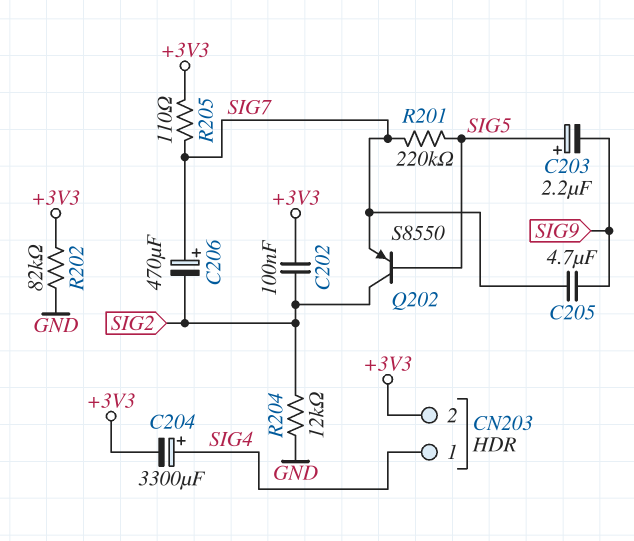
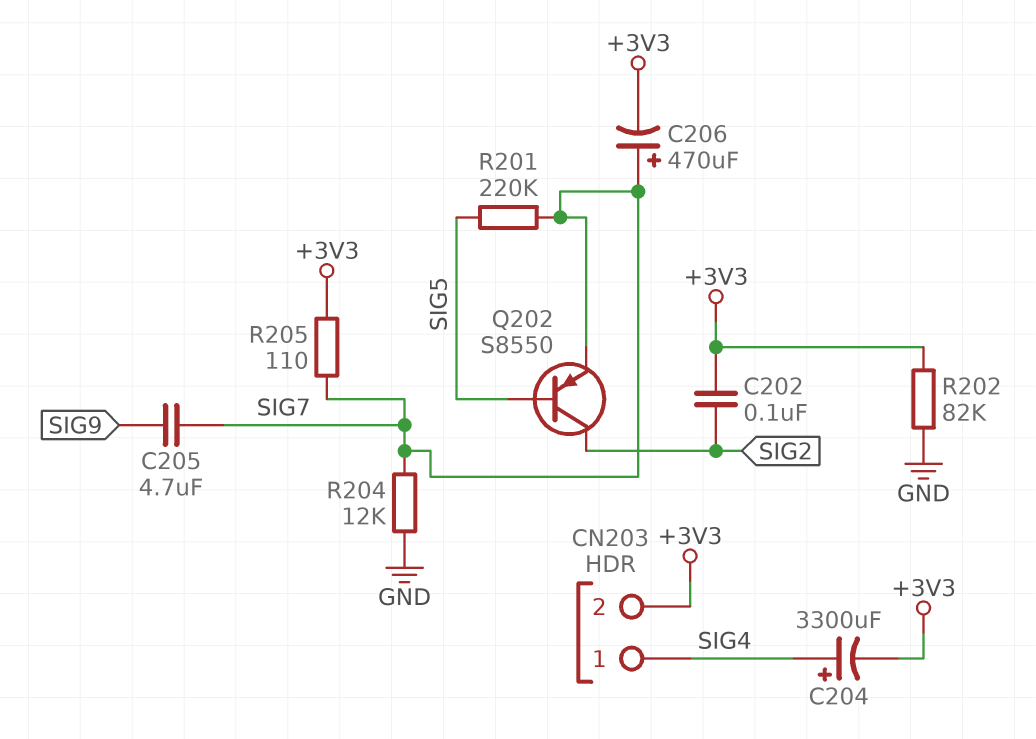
C203: 2.2uF (plus SIG5, minus SIG9) -> none
C206: 470uF (plus SIG7, minus SIG2) -> 470uF (plus SIG7, minus +3V3)
R204: 12k (GND, SIG2) -> 12k (GND, SIG7)

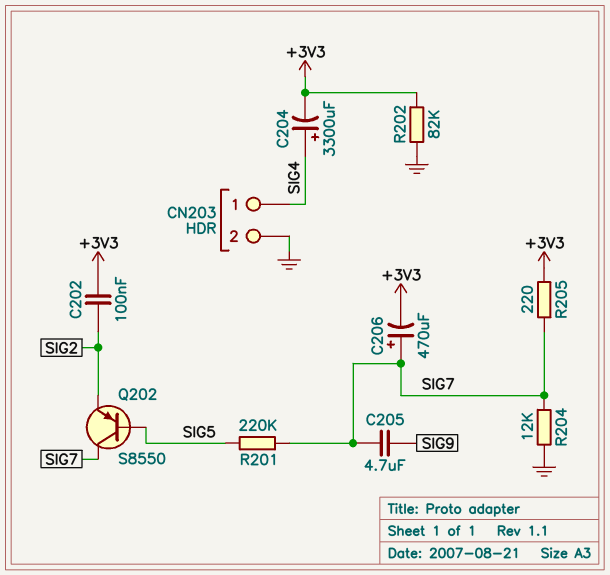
CN203 pin 2: +3V3 -> GND
Q202: PNP S8550 (B SIG5, C SIG2, E SIG7) -> PNP S8550 (B SIG5, C SIG7, E SIG2)
R205: 110 (+3V3, SIG7) -> 220 (+3V3, SIG7)

